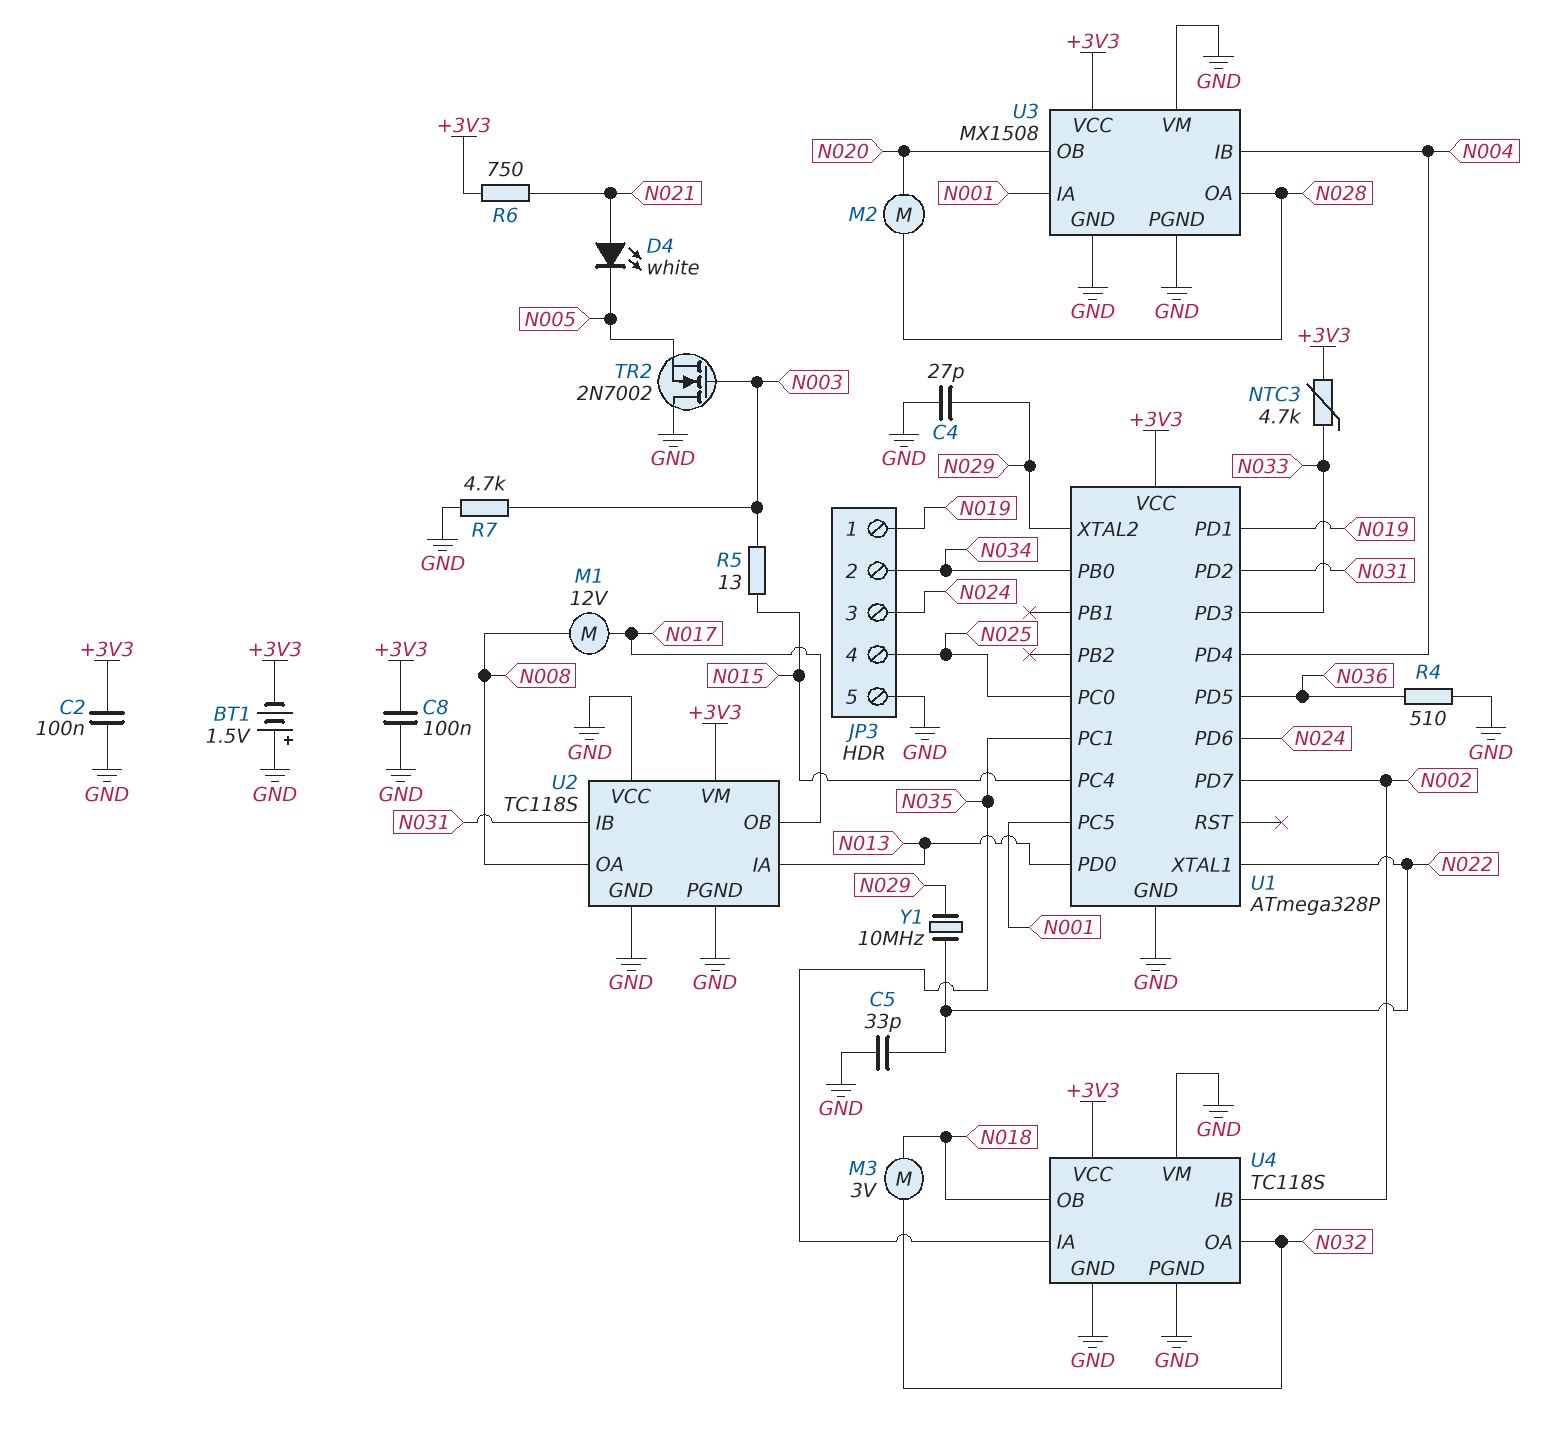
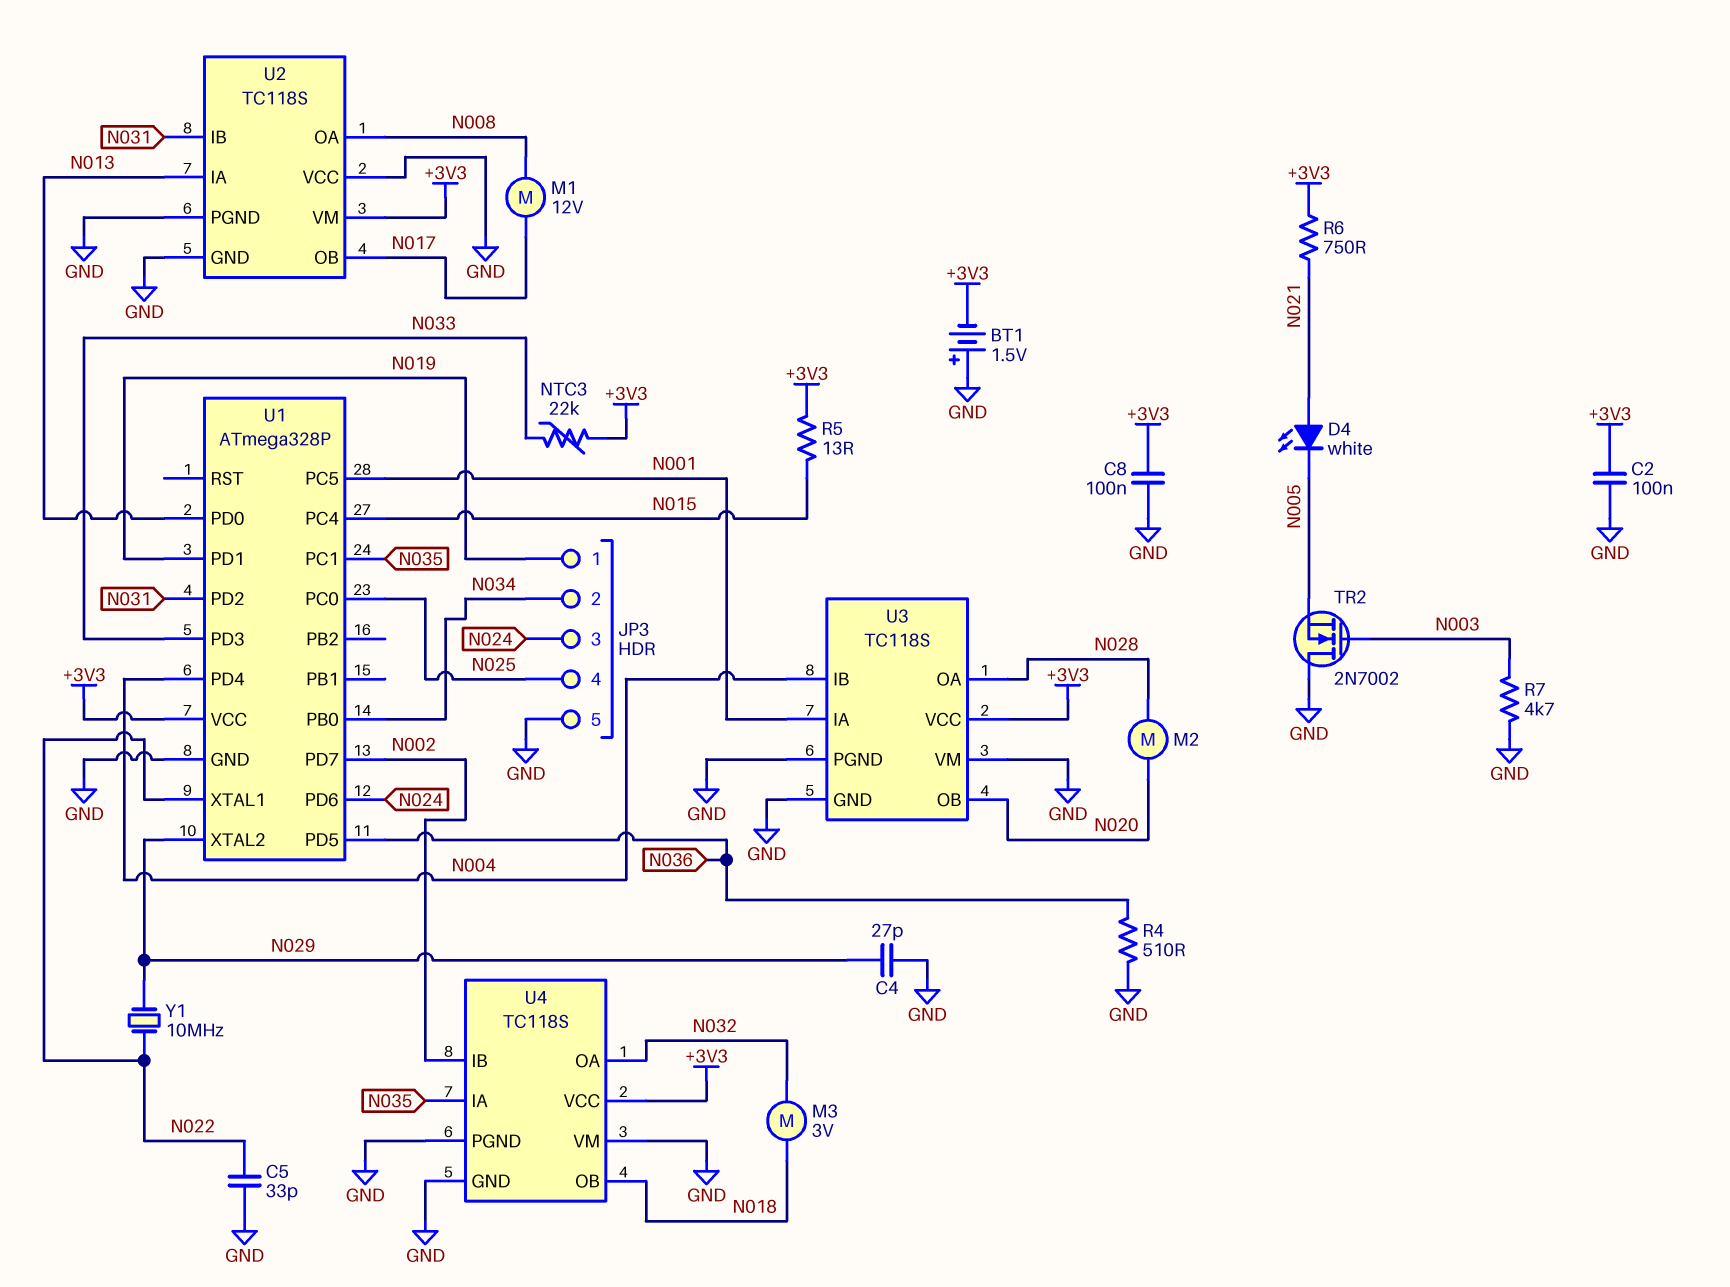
NTC3: 4.7k (+3V3, N033) -> 22k (+3V3, N033)
R5: 13 (N003, N015) -> 13 (+3V3, N015)
U3: MX1508 -> TC118S

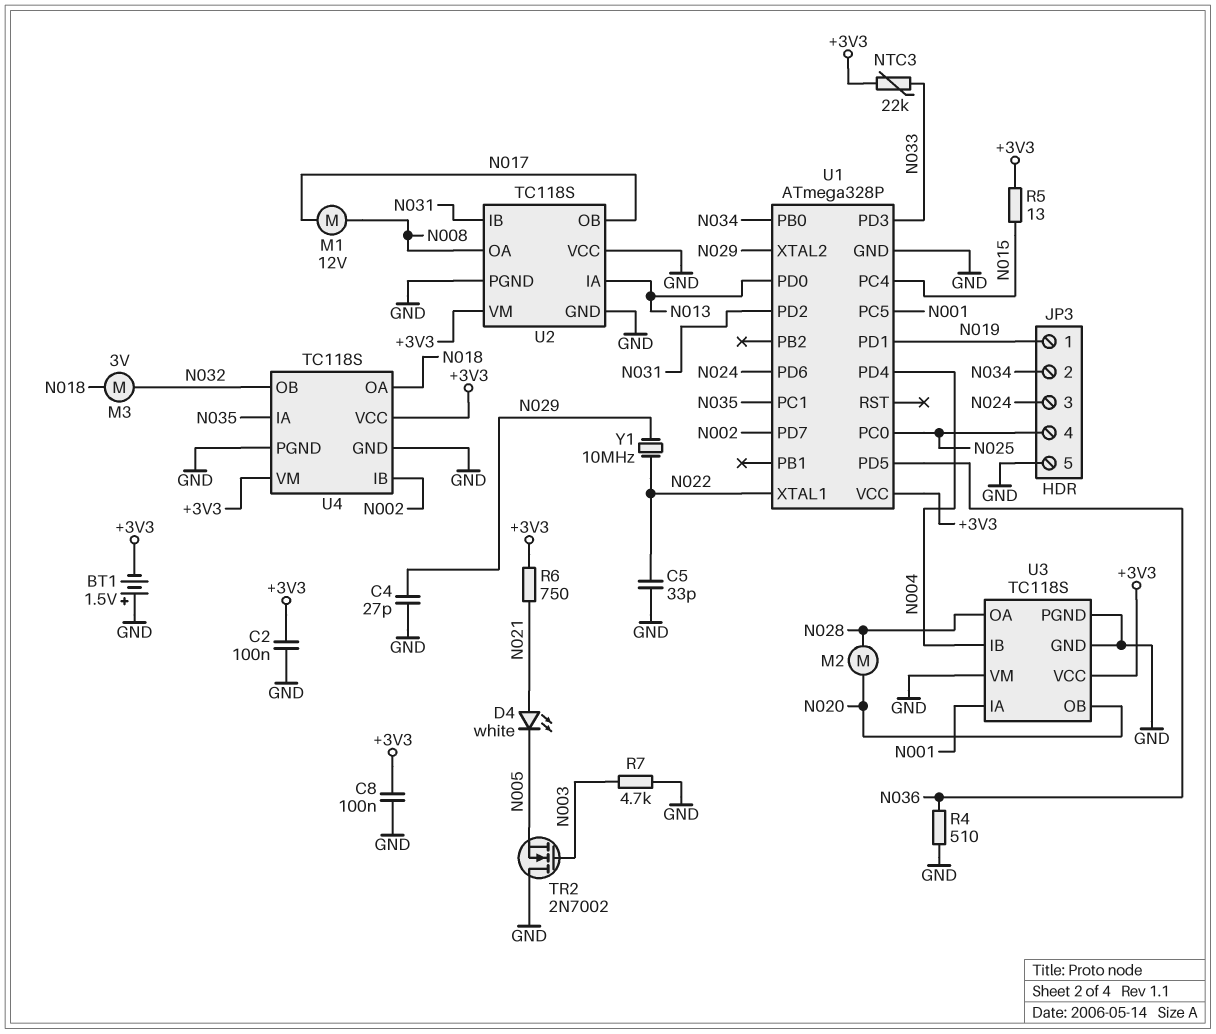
U4 pin OA: N032 -> N018
U4 pin OB: N018 -> N032
U4 pin VM: GND -> +3V3

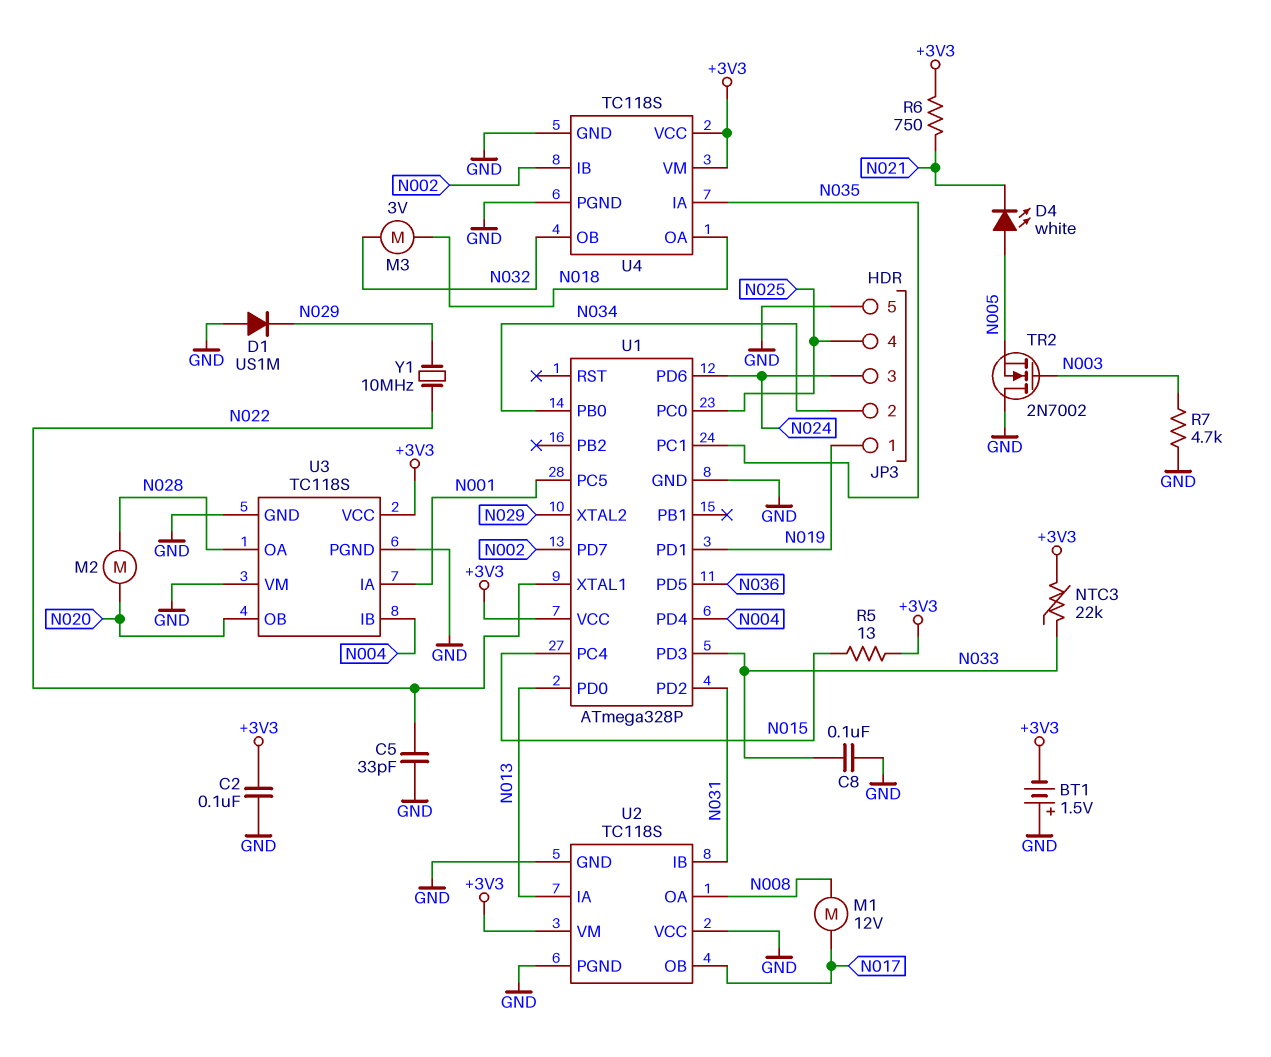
C4: 27pF (GND, N029) -> none
C8: 100nF (+3V3, GND) -> 100nF (GND, N033)
D1: none -> diode US1M (A GND, K N029)
D4: LED white (A N021, K N005) -> LED white (A N005, K N021)
R4: 510 (GND, N036) -> none

